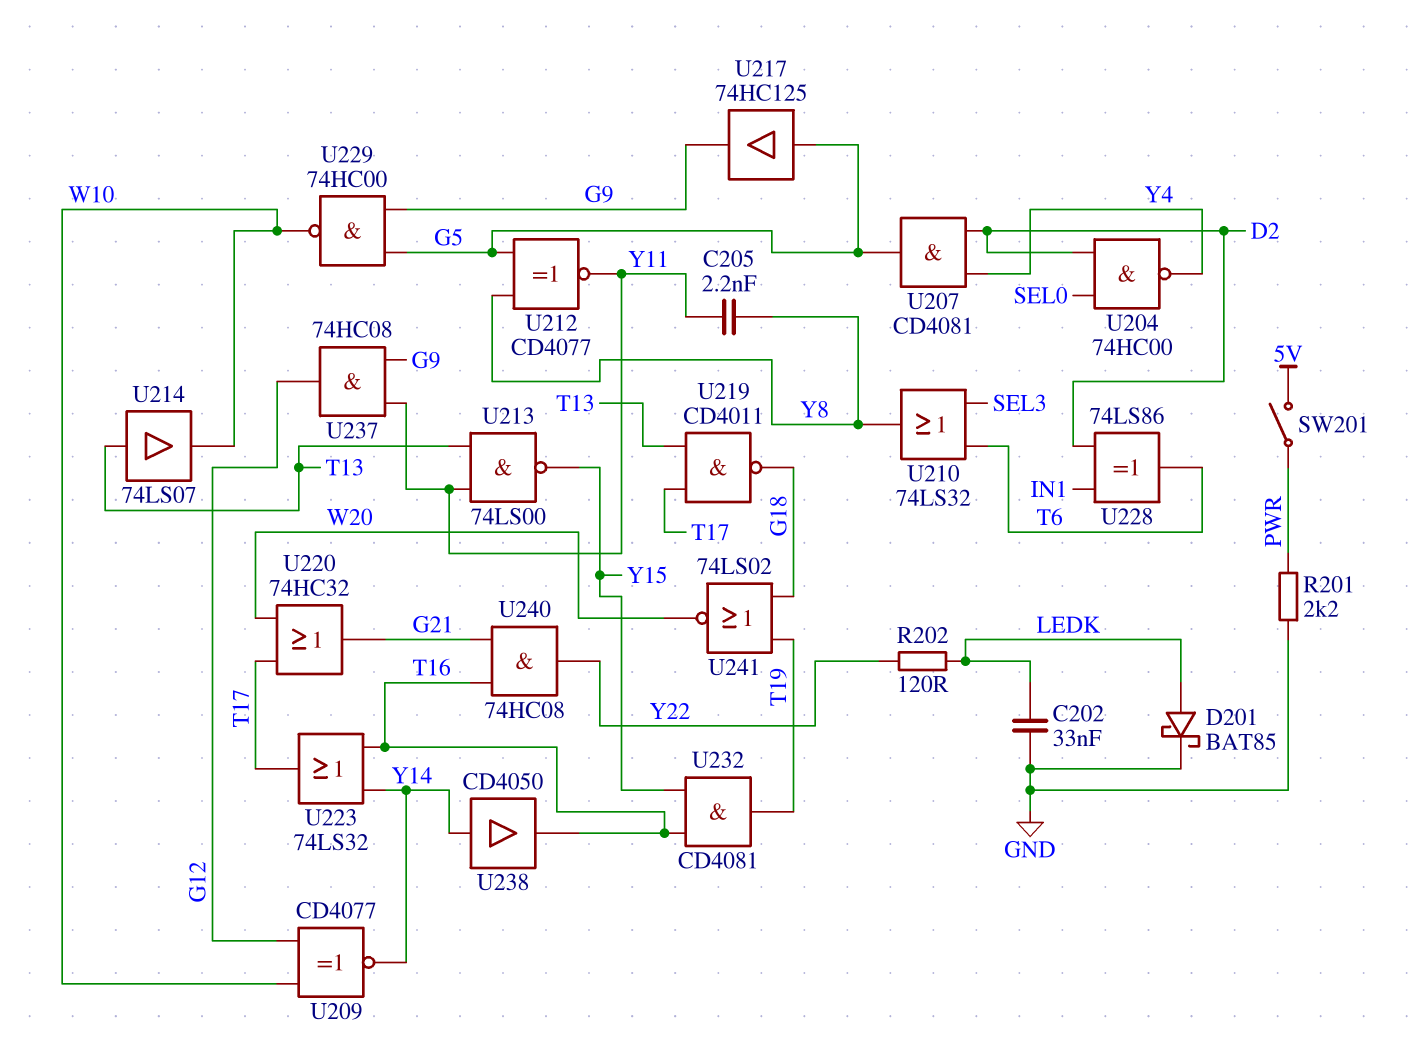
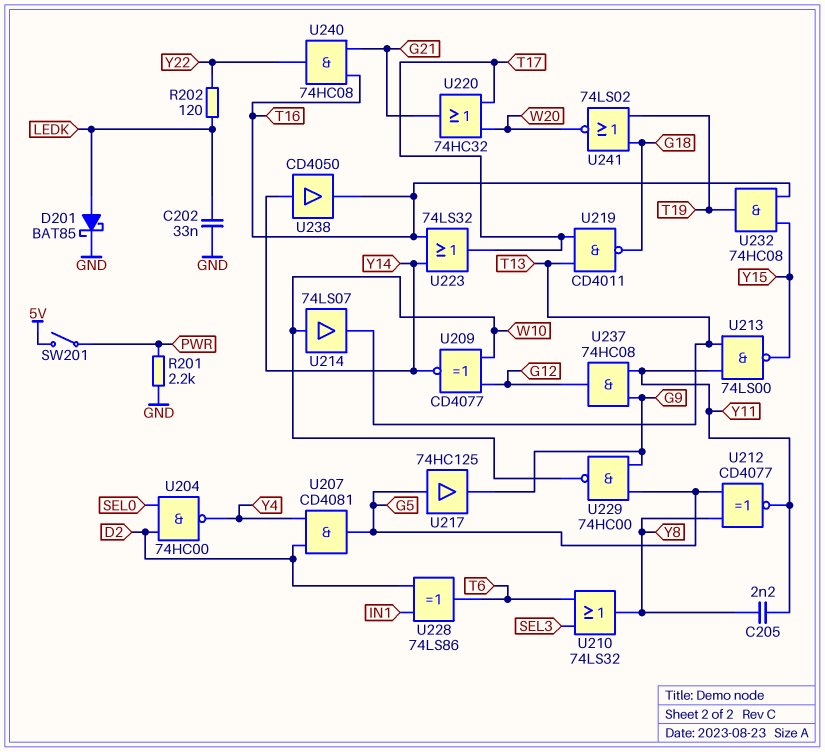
U214: buffer 74LS07 (in T13, out W10) -> buffer 74LS07 (in W10, out T13)
U232: AND CD4081 (in T16, in Y15, out T19) -> AND 74HC08 (in T16, in Y15, out T19)

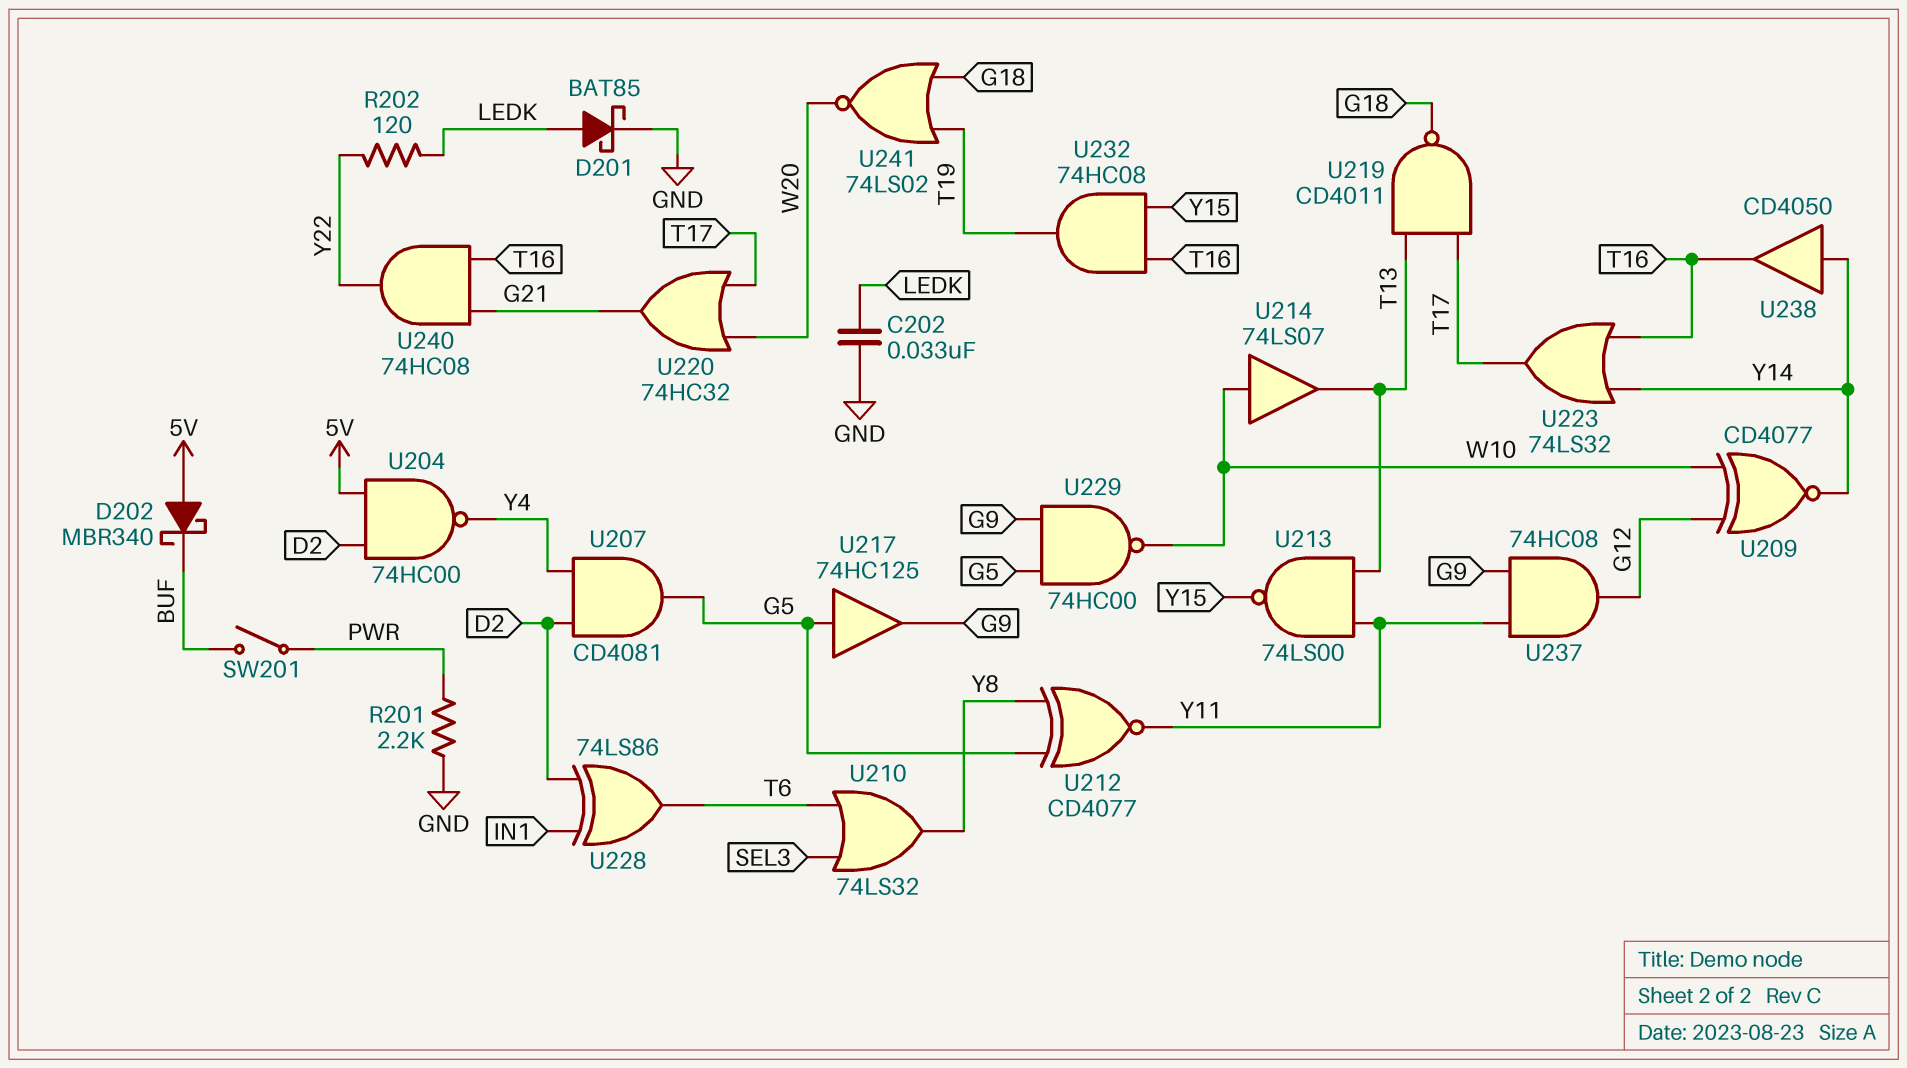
C205: 2.2nF (Y8, Y11) -> none
D202: none -> schottky MBR340 (A 5V, K BUF)
SW201: switch (5V, PWR) -> switch (BUF, PWR)
U204: NAND 74HC00 (in D2, in SEL0, out Y4) -> NAND 74HC00 (in 5V, in D2, out Y4)

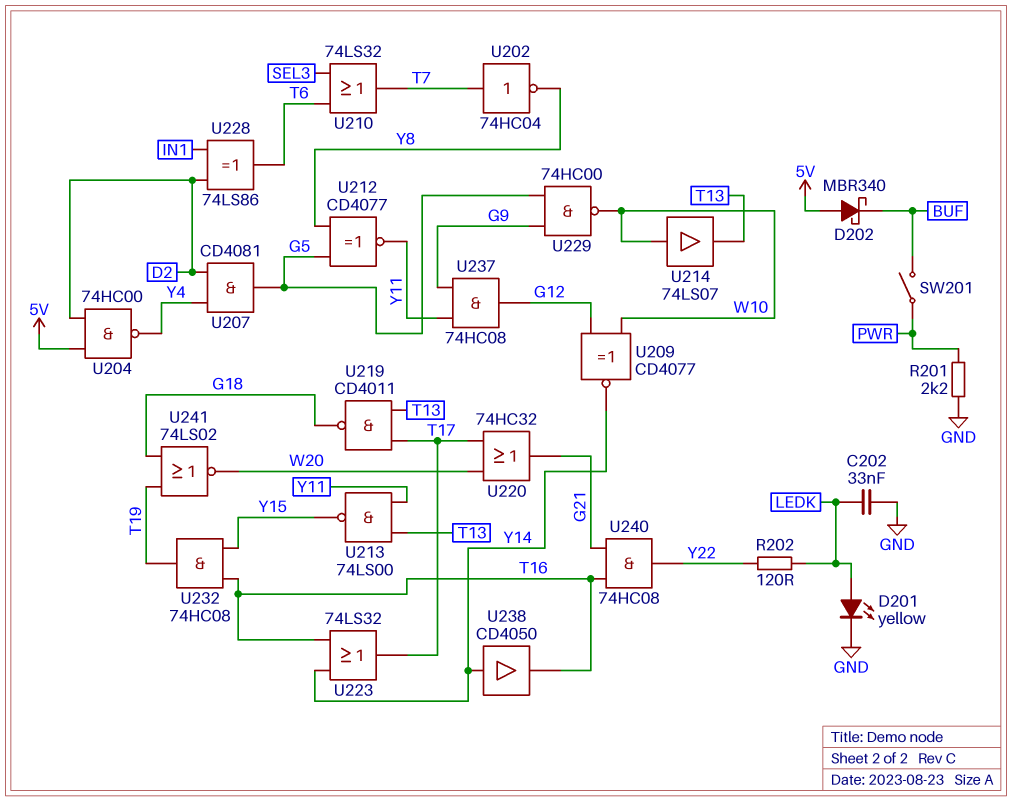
D201: schottky BAT85 (A LEDK, K GND) -> LED yellow (A LEDK, K GND)
U202: none -> NOT 74HC04 (in T7, out Y8)
U210: OR 74LS32 (in SEL3, in T6, out Y8) -> OR 74LS32 (in SEL3, in T6, out T7)
U217: buffer 74HC125 (in G5, out G9) -> none

